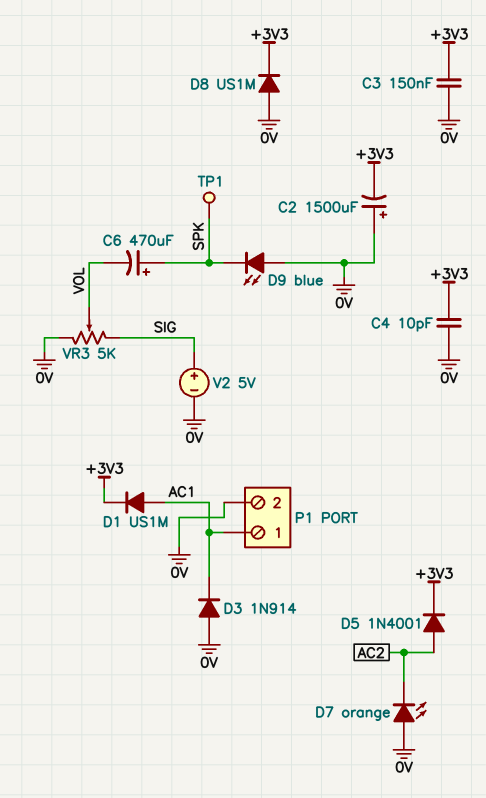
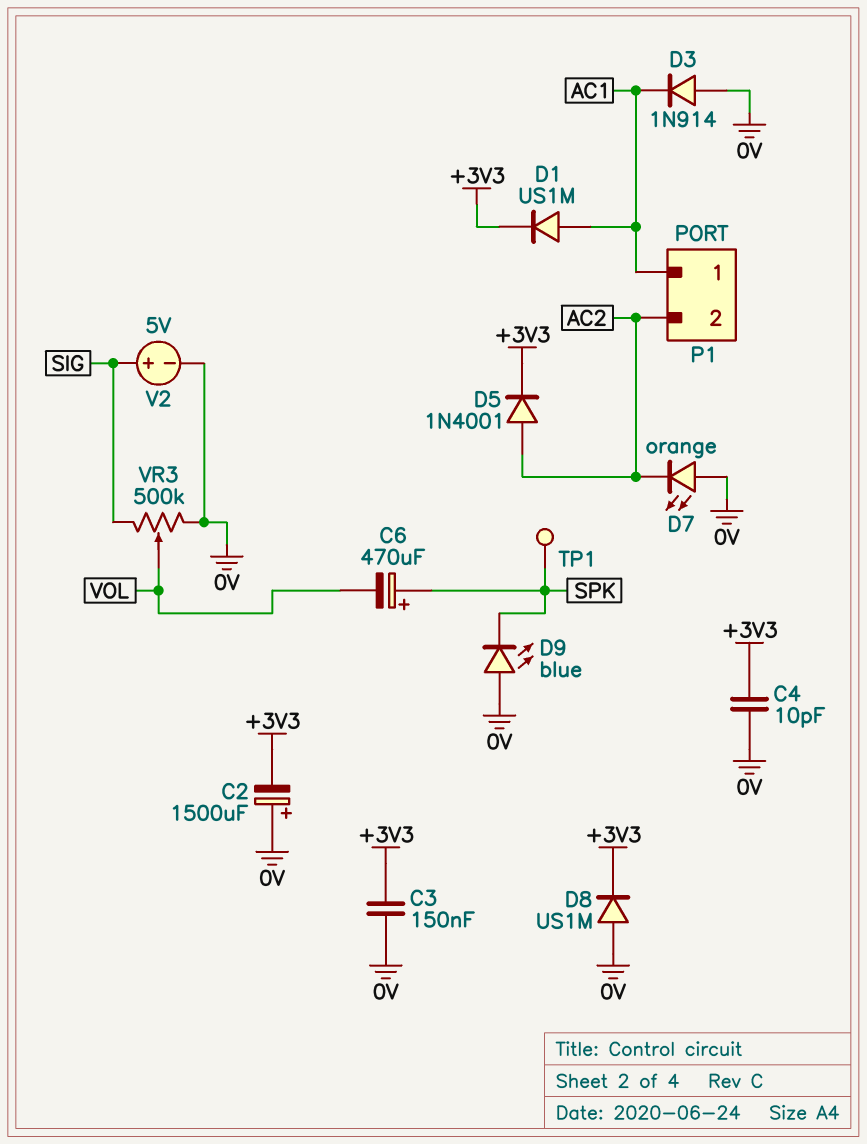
P1 pin 2: 0V -> AC2
VR3: 5k (0V, SIG, wiper VOL) -> 500k (0V, SIG, wiper VOL)

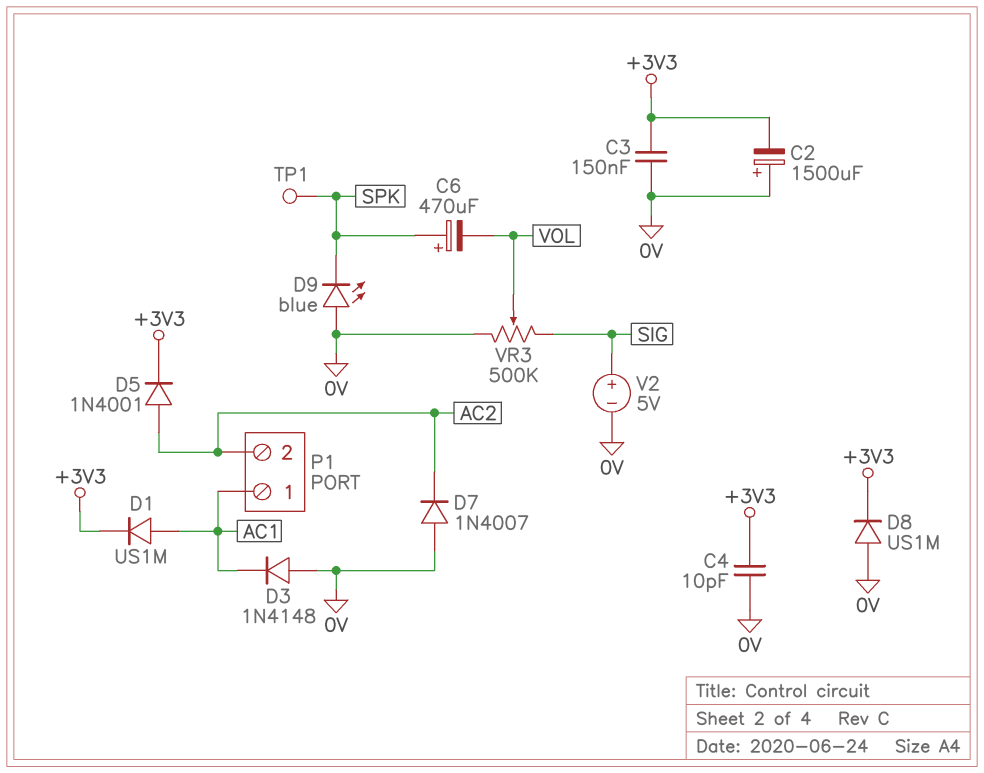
D3: diode 1N914 (A 0V, K AC1) -> diode 1N4148 (A 0V, K AC1)
D7: LED orange (A 0V, K AC2) -> diode 1N4007 (A 0V, K AC2)

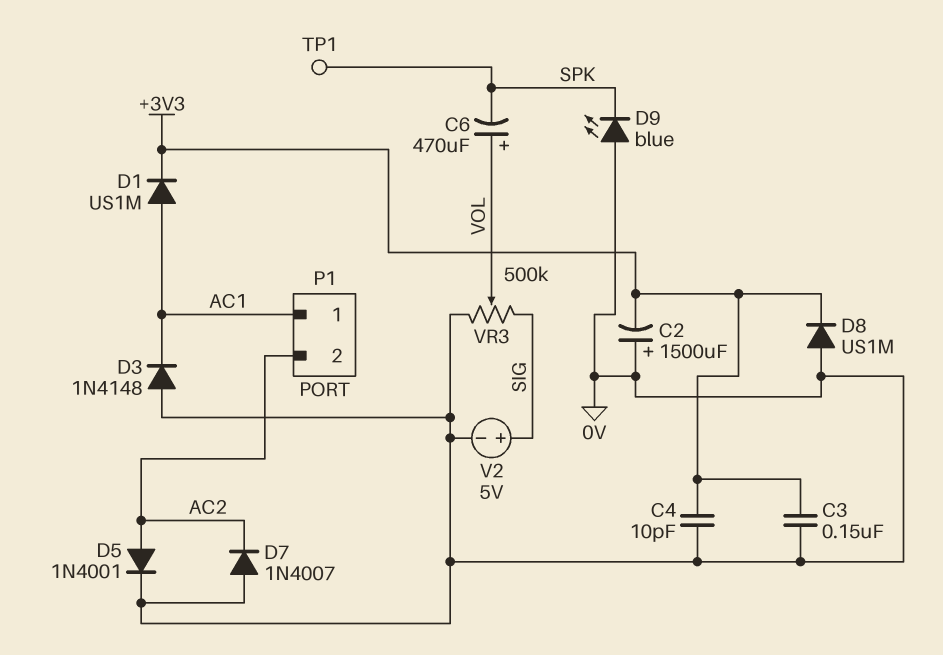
C6: 470uF (plus SPK, minus VOL) -> 470uF (plus VOL, minus SPK)
D5: diode 1N4001 (A AC2, K +3V3) -> diode 1N4001 (A AC2, K 0V)

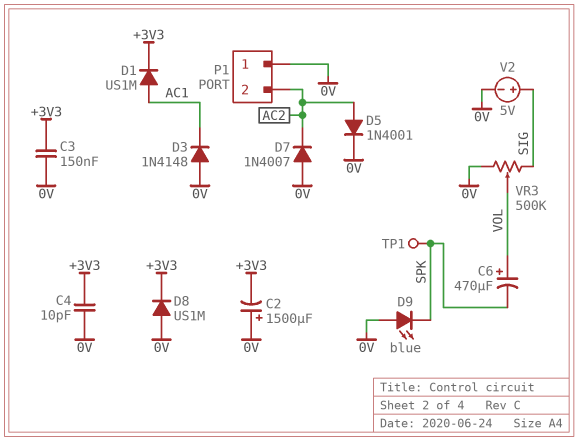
P1 pin 1: AC1 -> 0V

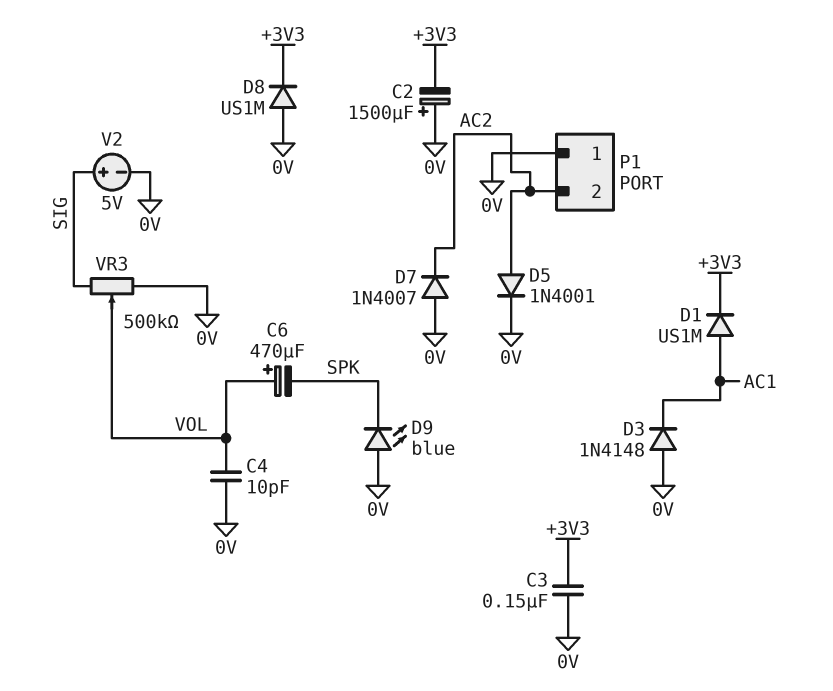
C4: 10pF (+3V3, 0V) -> 10pF (0V, VOL)
TP1: test point (SPK) -> none

